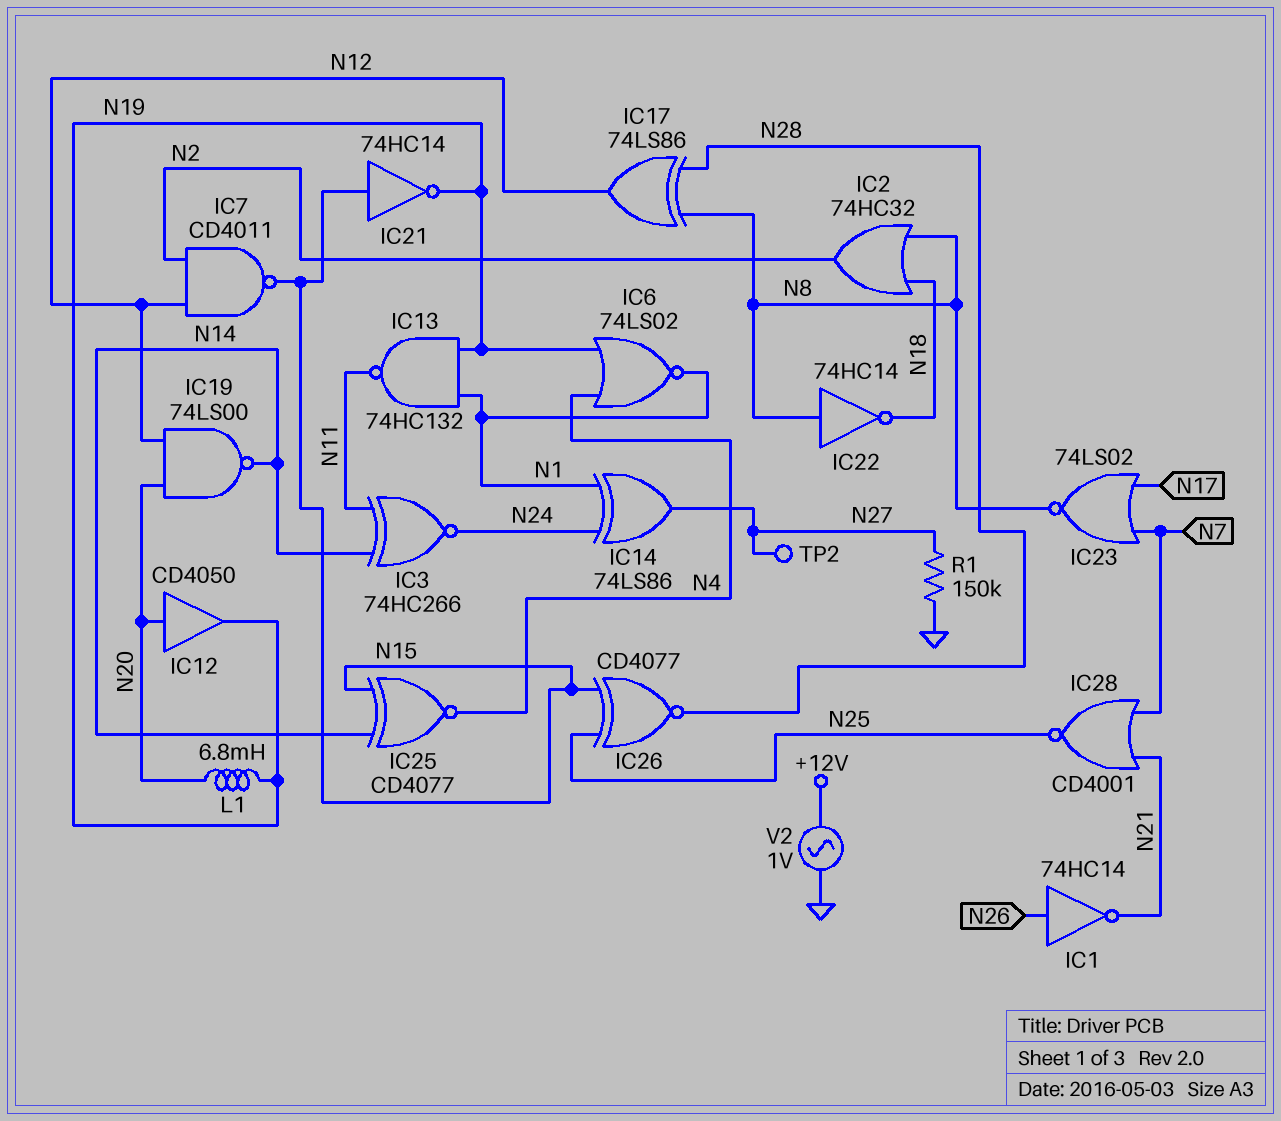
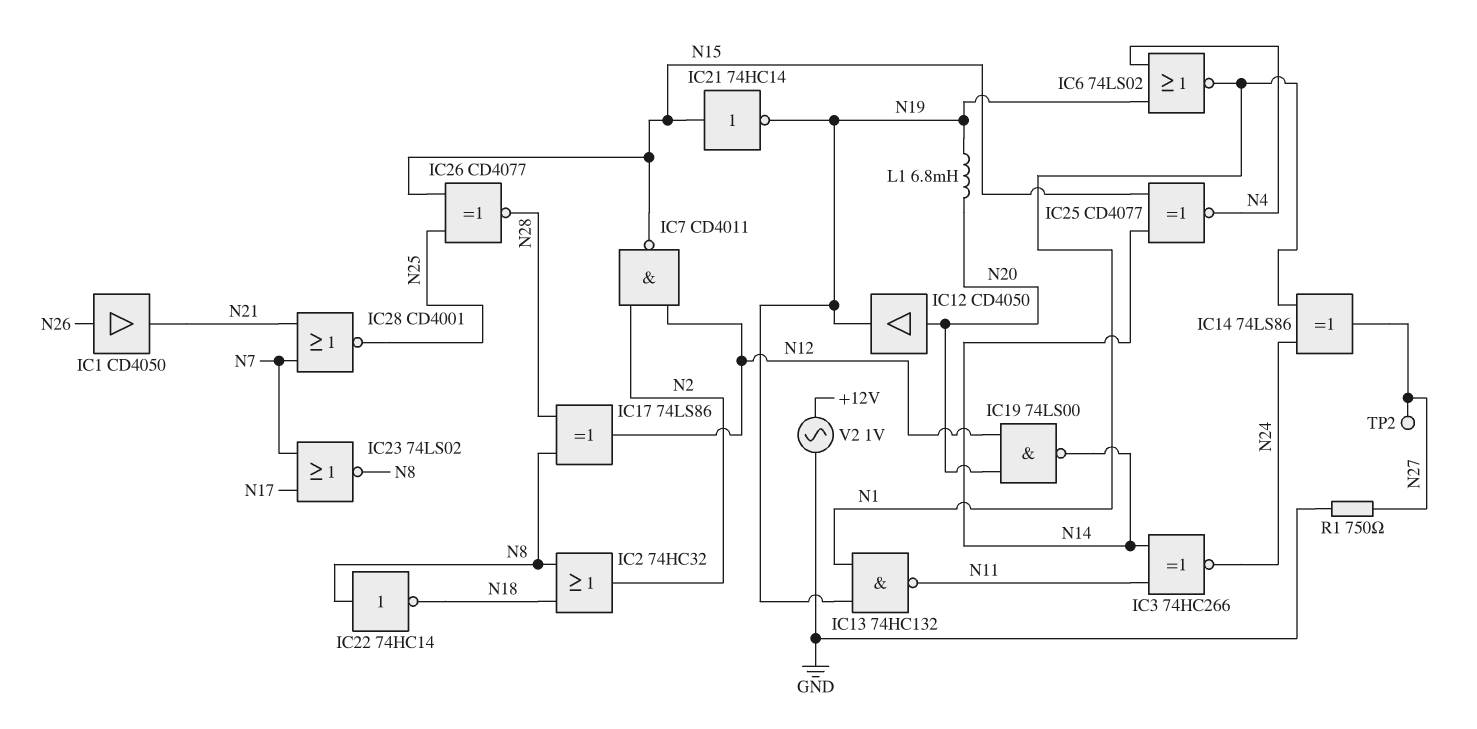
IC1: NOT 74HC14 (in N26, out N21) -> buffer CD4050 (in N26, out N21)
R1: 150k (GND, N27) -> 750 (GND, N27)

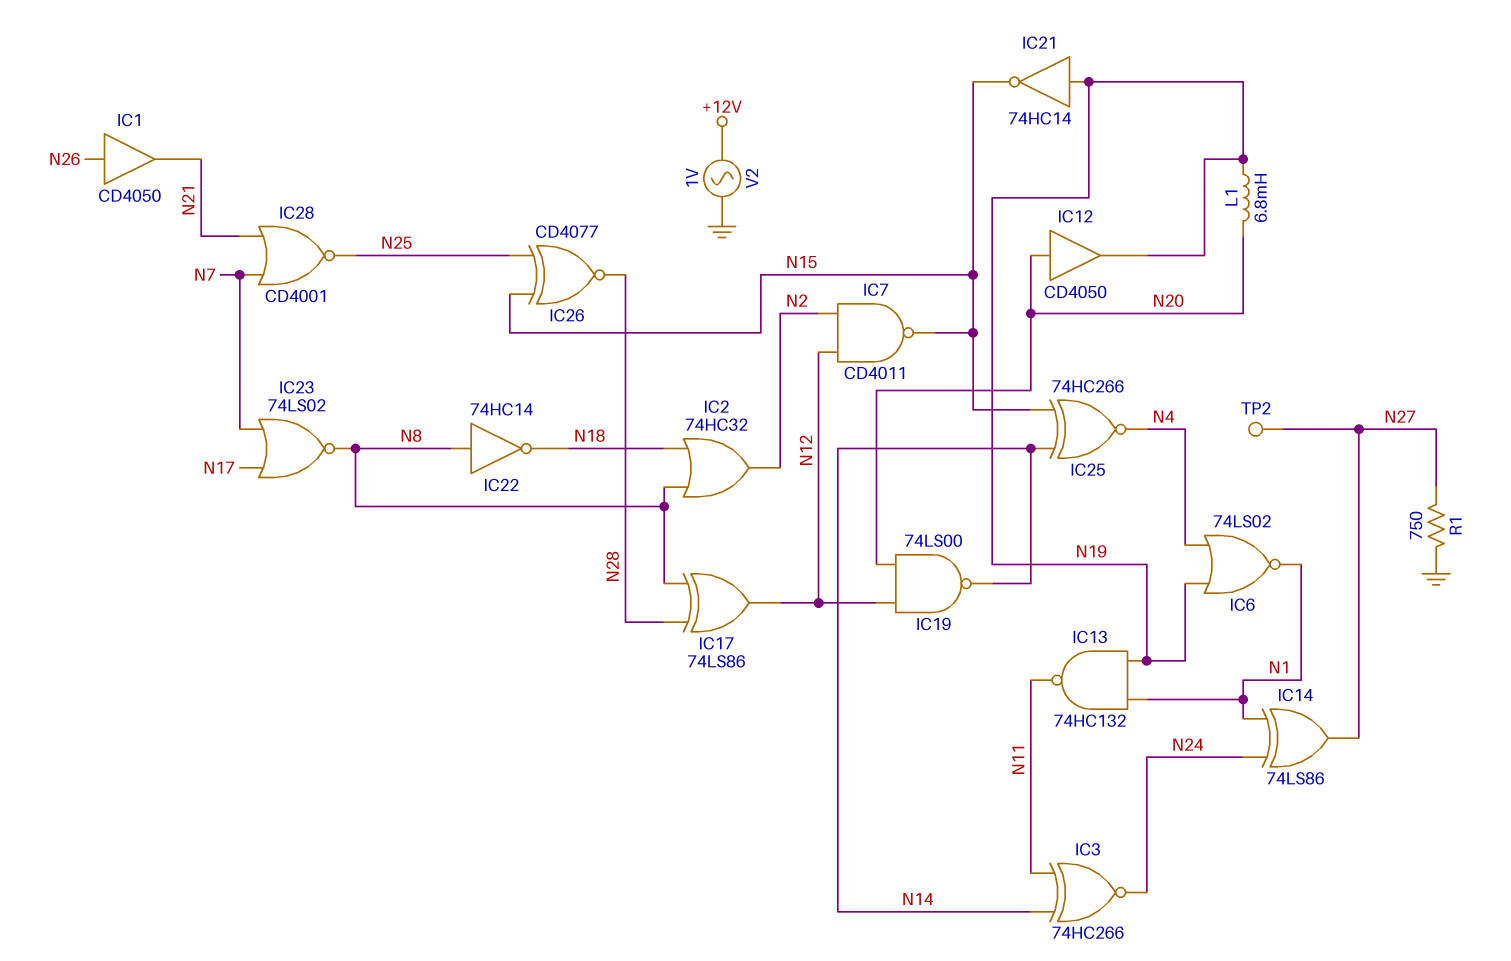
IC21: NOT 74HC14 (in N15, out N19) -> NOT 74HC14 (in N19, out N15)
IC25: XNOR CD4077 (in N14, in N15, out N4) -> XNOR 74HC266 (in N14, in N15, out N4)

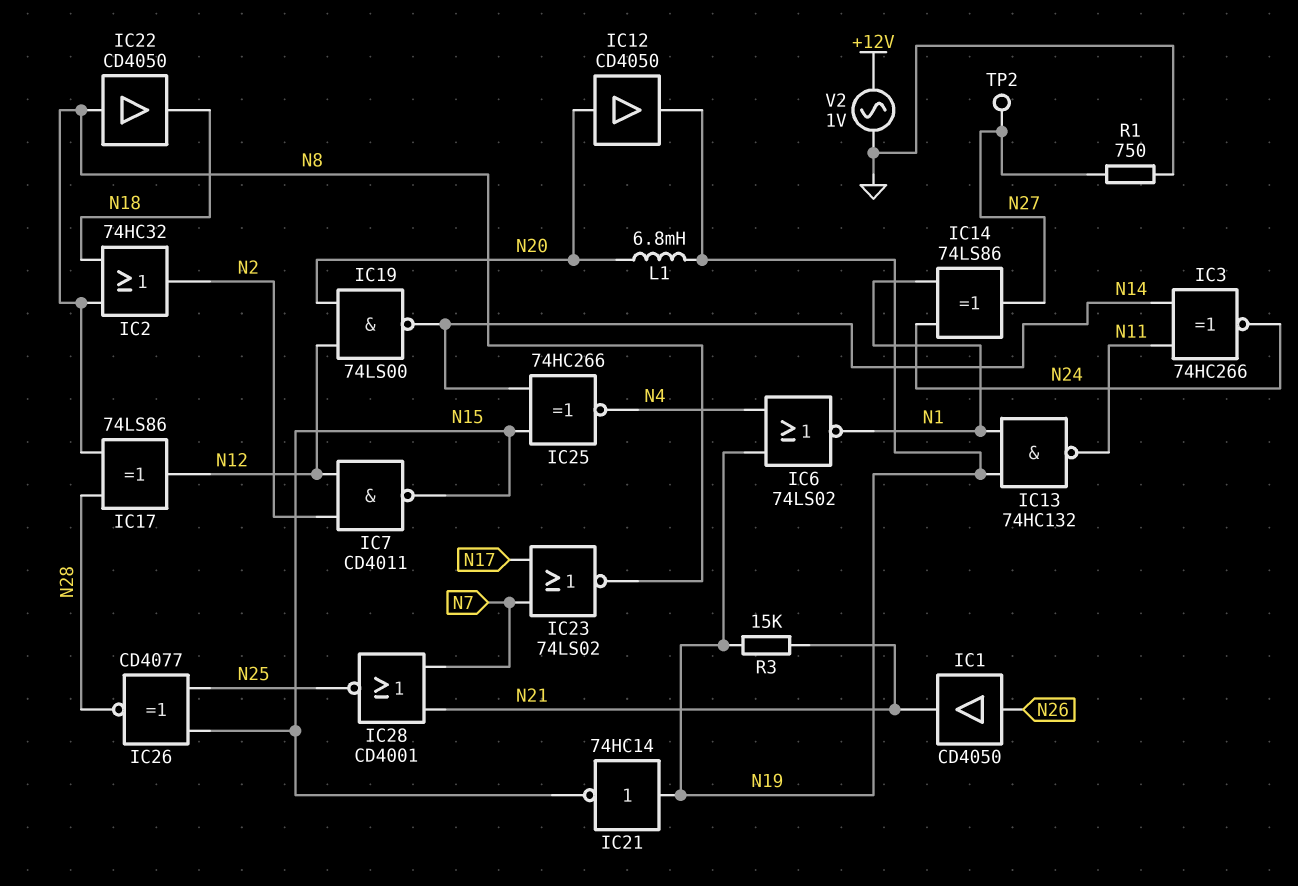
IC22: NOT 74HC14 (in N8, out N18) -> buffer CD4050 (in N8, out N18)
R3: none -> 15k (N19, N21)

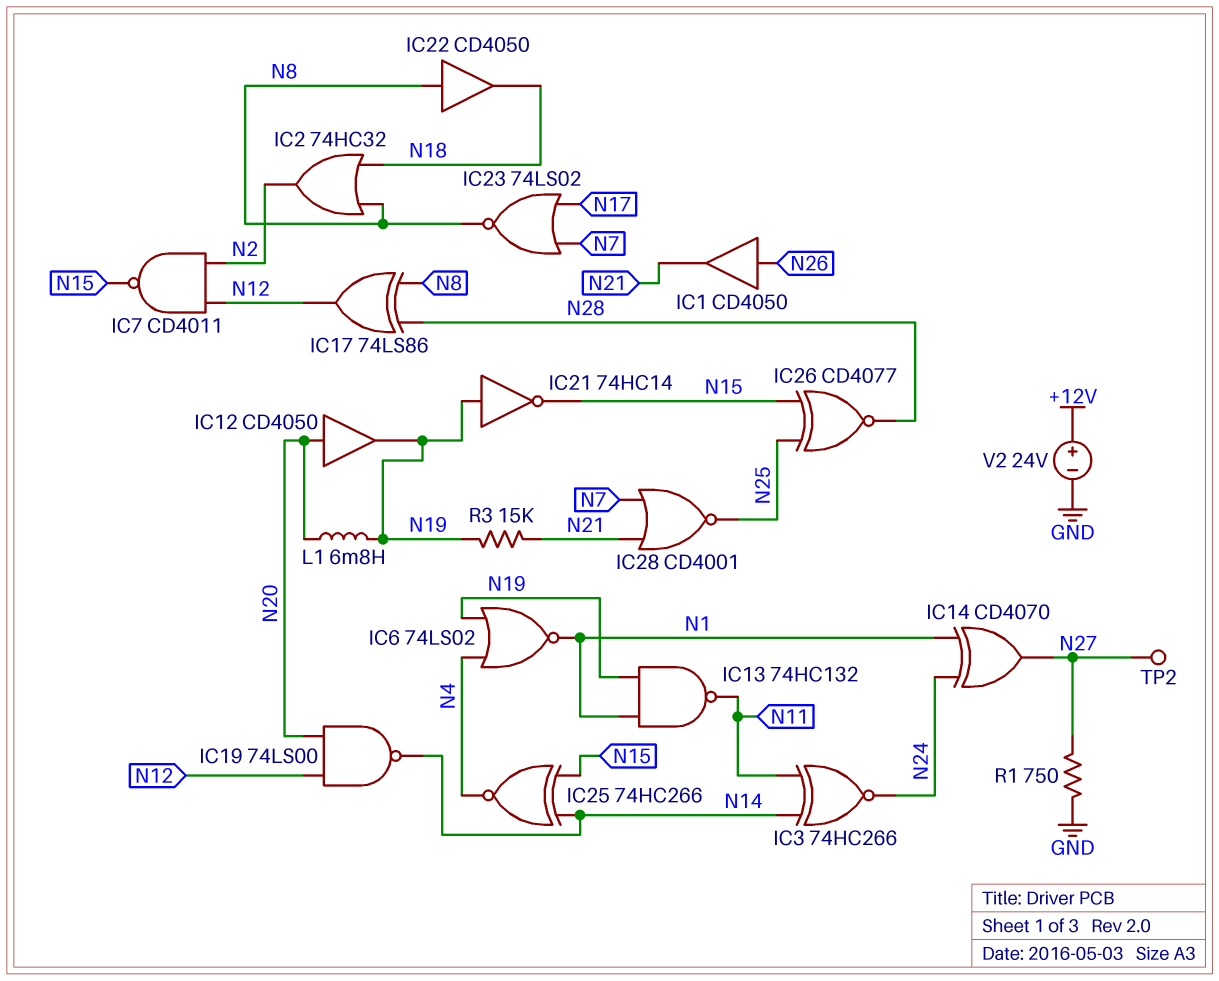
IC14: XOR 74LS86 (in N1, in N24, out N27) -> XOR CD4070 (in N1, in N24, out N27)
V2: AC 1V (+12V, GND) -> 24V (plus +12V, minus GND)

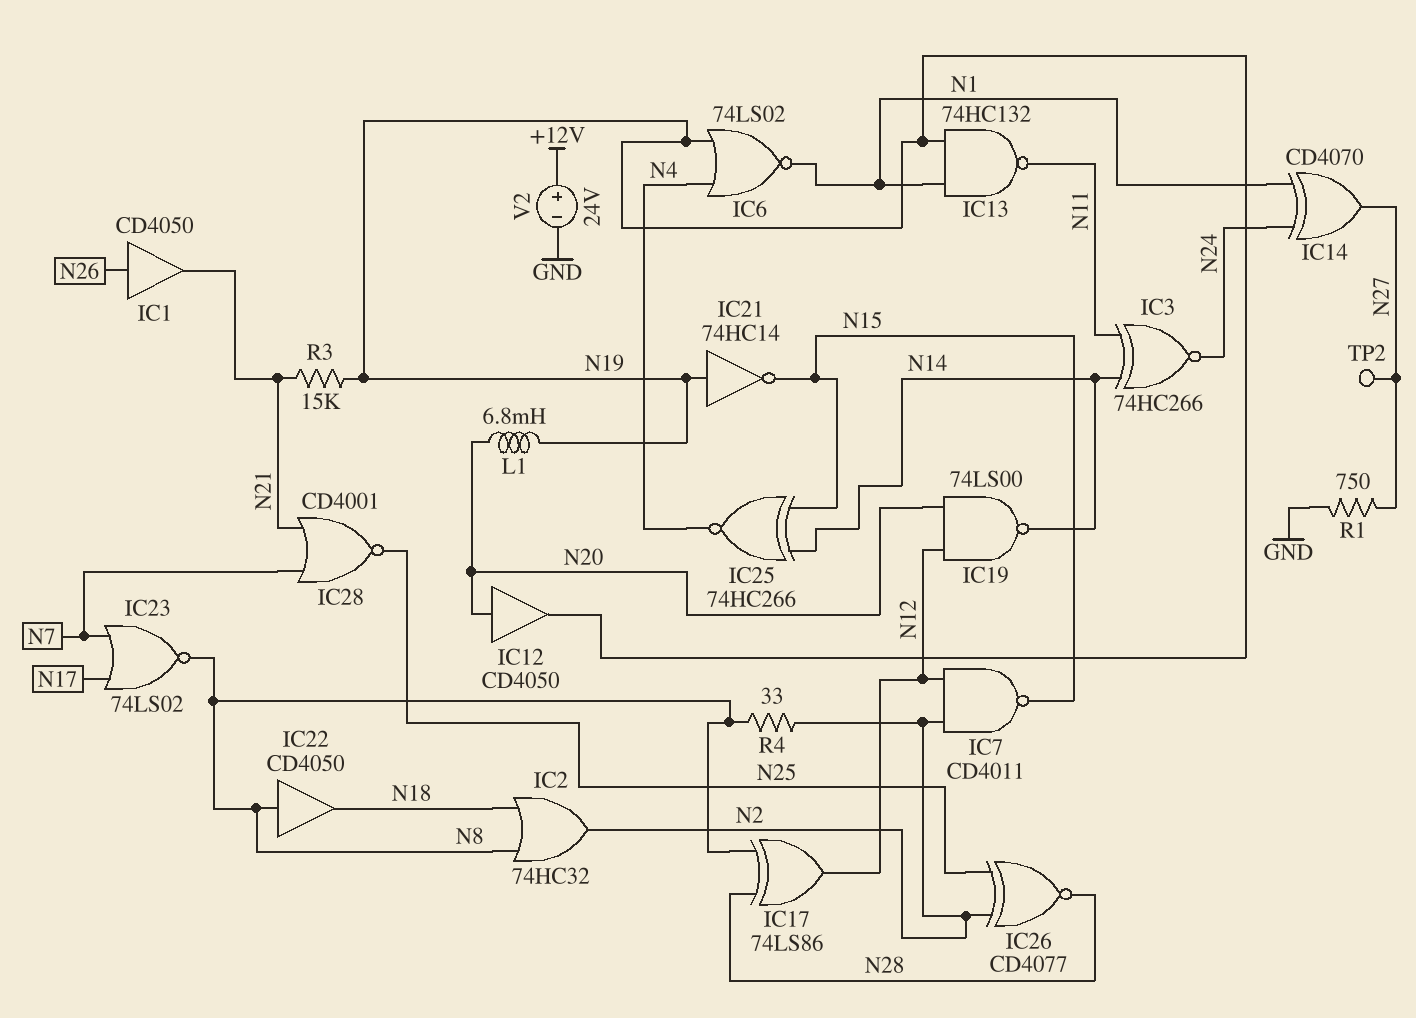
IC26: XNOR CD4077 (in N15, in N25, out N28) -> XNOR CD4077 (in N2, in N25, out N28)
R4: none -> 33 (N2, N8)

